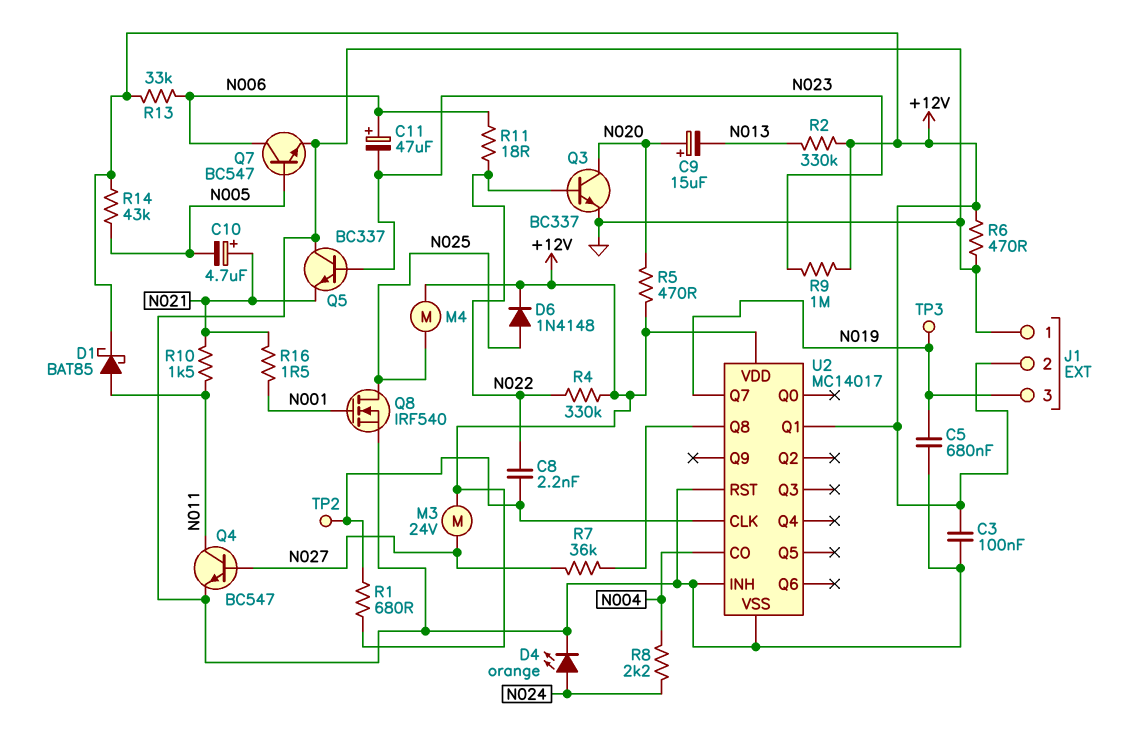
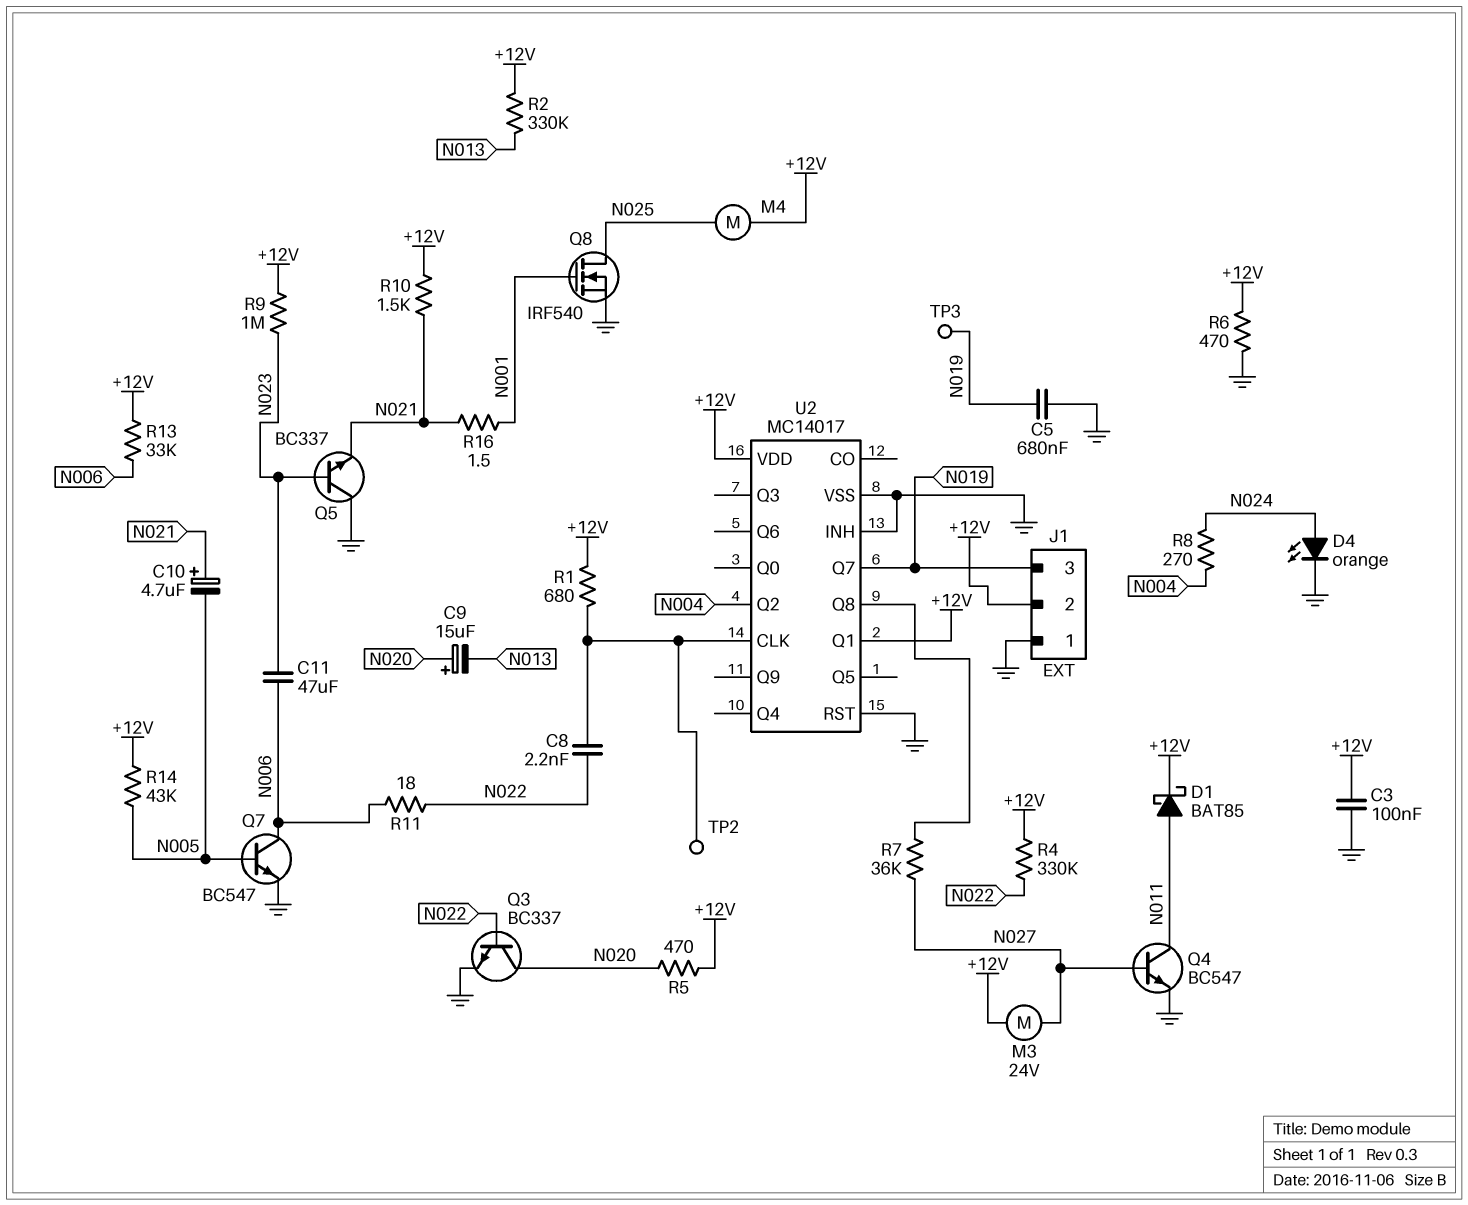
C11: 47uF (plus N006, minus N023) -> 47uF (N006, N023)
D6: diode 1N4148 (A N025, K +12V) -> none
R8: 2.2k (N004, N024) -> 270 (N004, N024)
R10: 1.5k (N011, N021) -> 1.5k (+12V, N021)
U2 pin CO: N004 -> none
U2 pin Q2: none -> N004

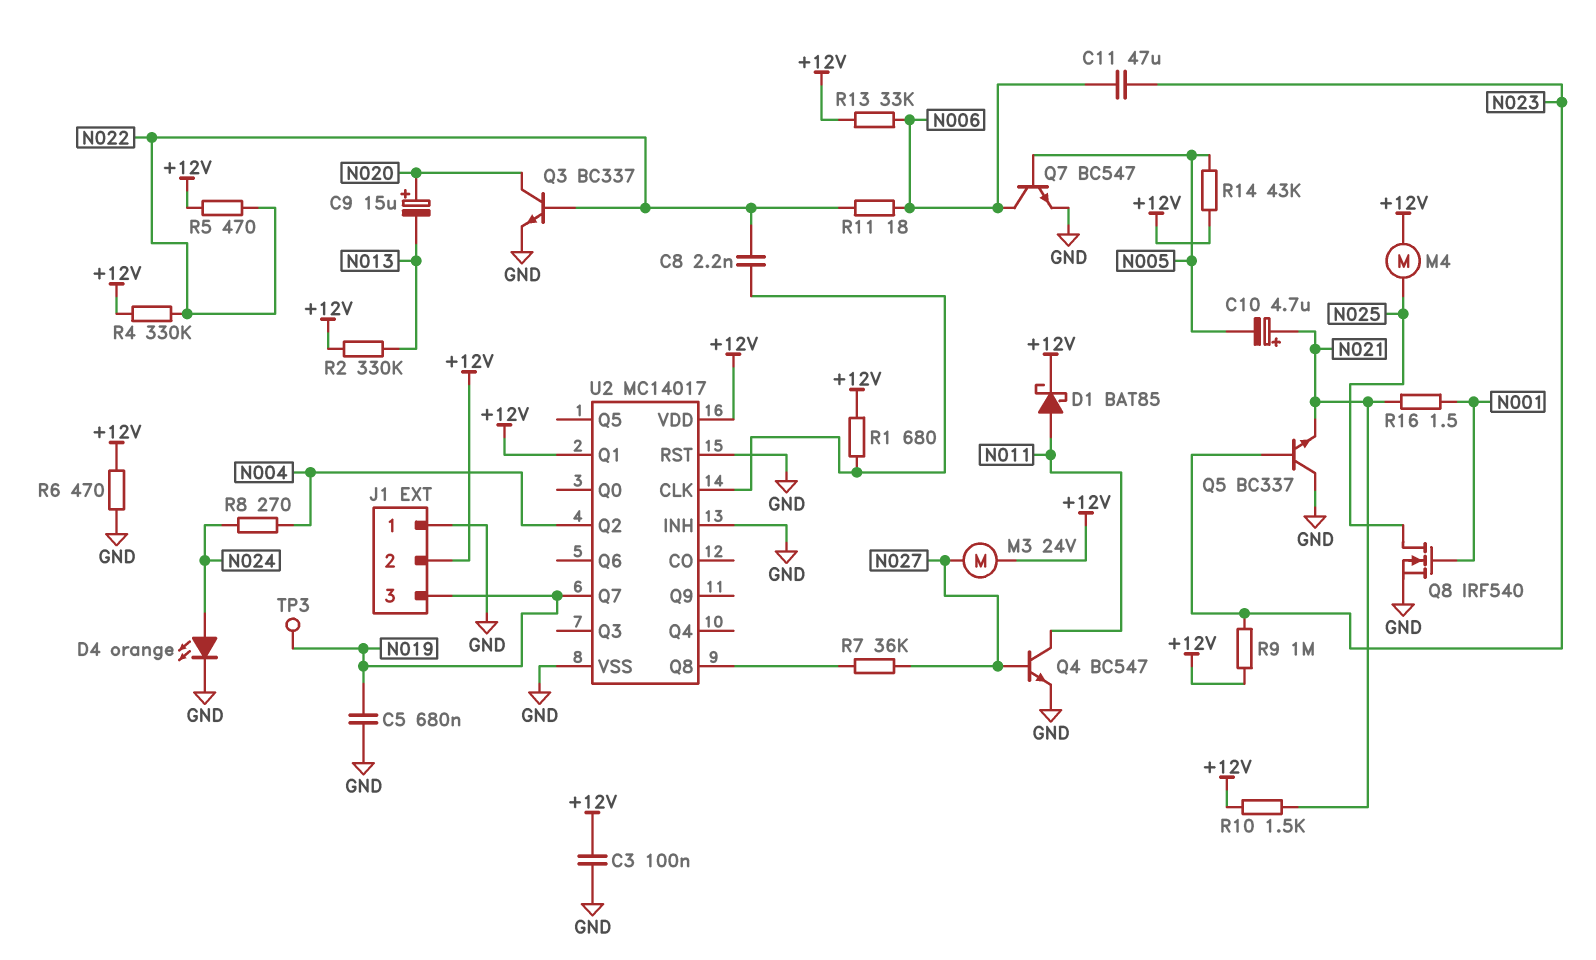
R5: 470 (+12V, N020) -> 470 (+12V, N022)
TP2: test point (U2/CLK) -> none

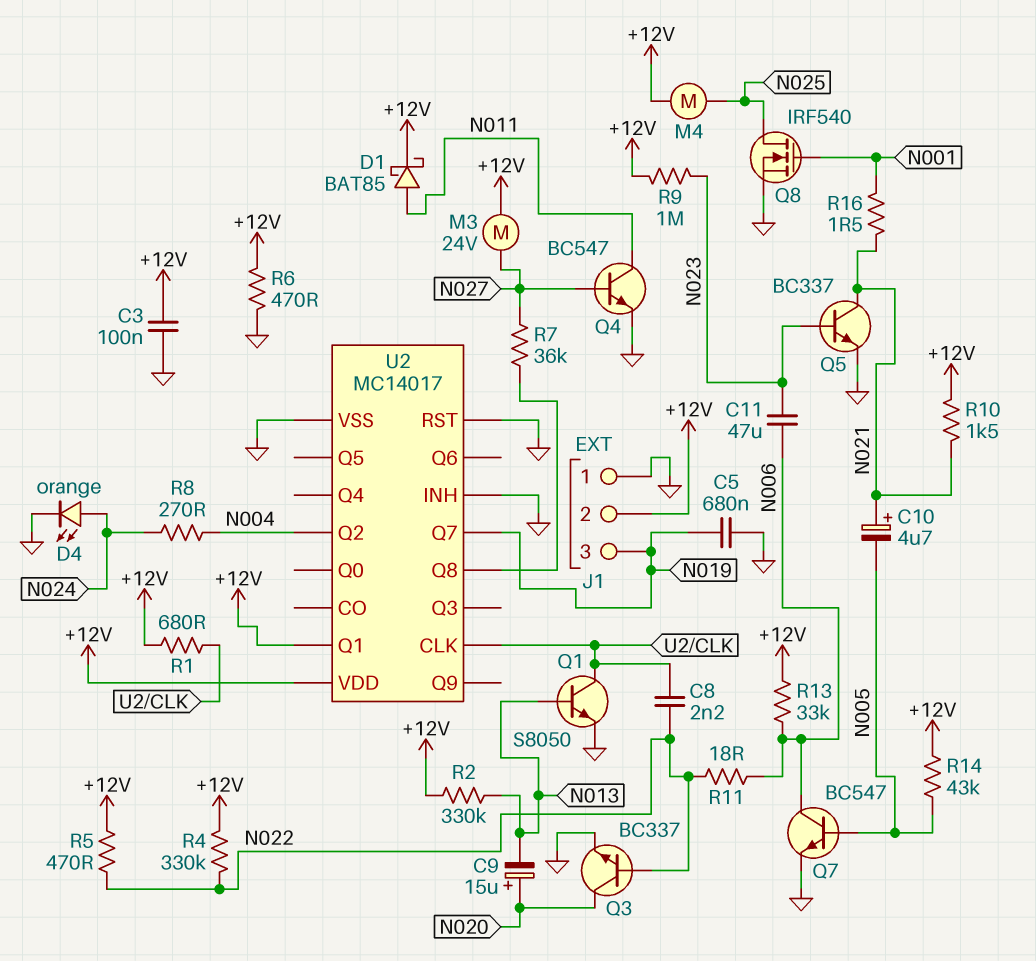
Q1: none -> NPN S8050 (B N013, C U2/CLK, E GND)
Q5: NPN BC337 (B N023, C GND, E N021) -> NPN BC337 (B N023, C N021, E GND)
TP3: test point (N019) -> none

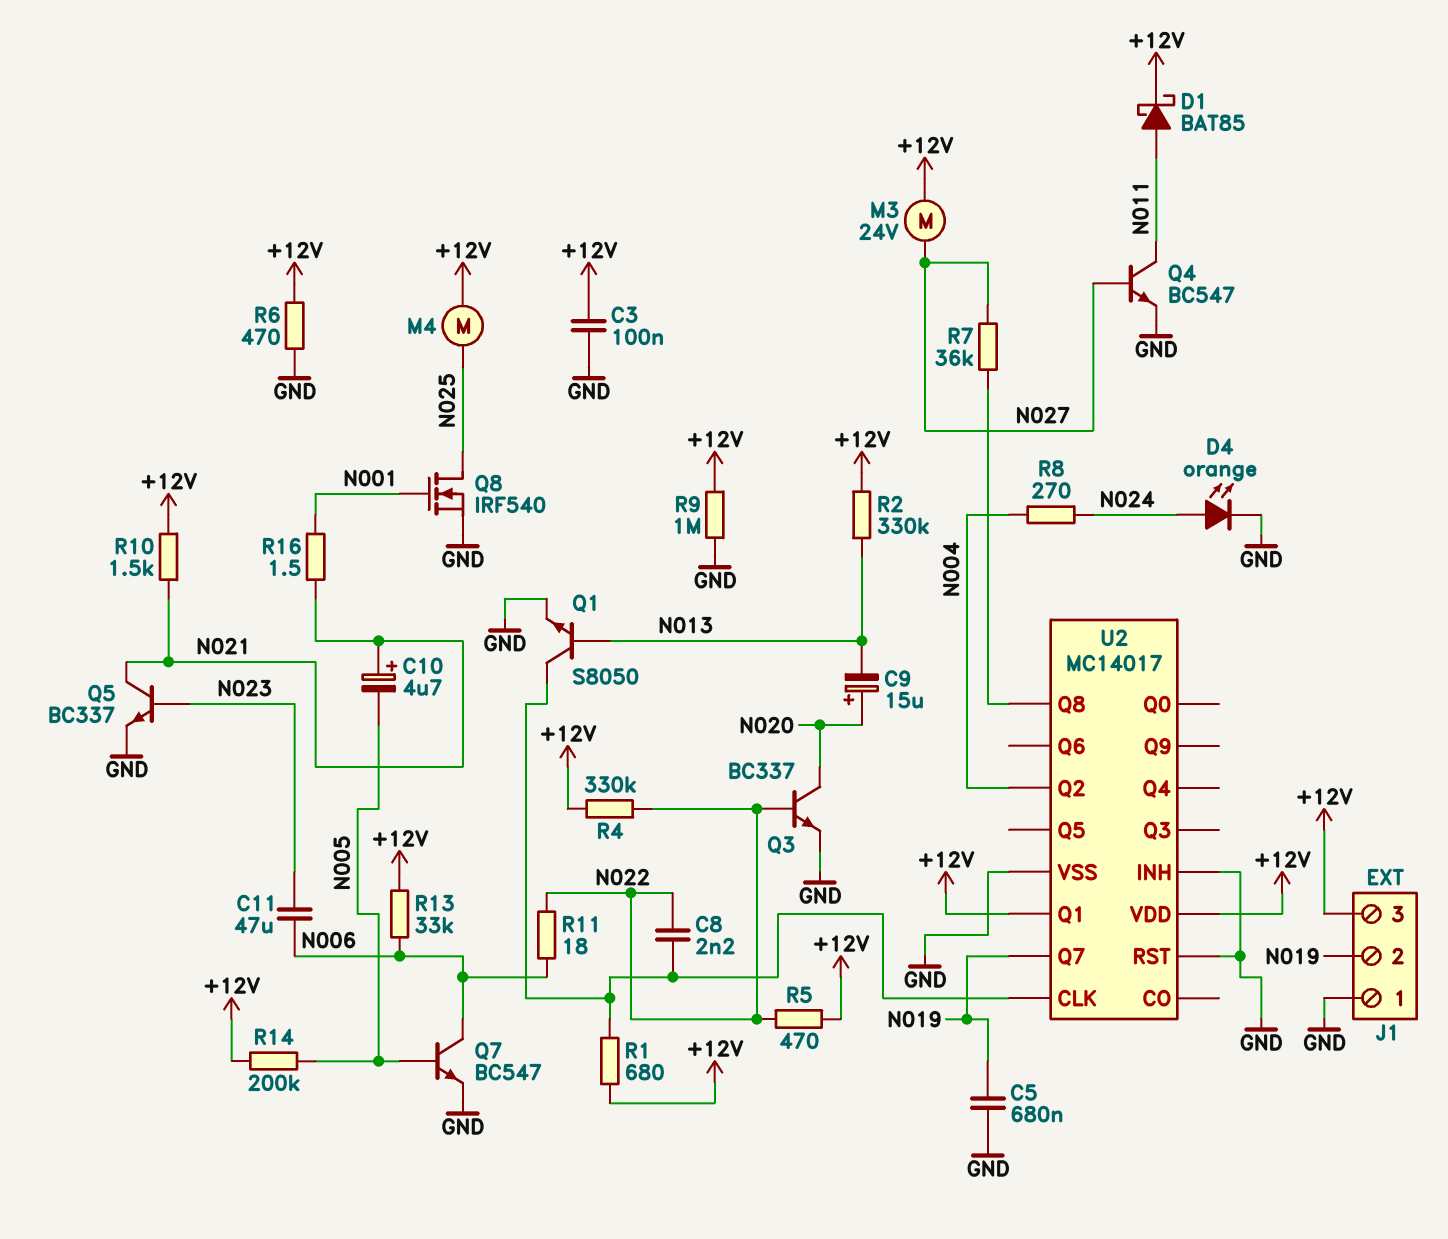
J1 pin 2: +12V -> N019
J1 pin 3: N019 -> +12V
R9: 1M (+12V, N023) -> 1M (+12V, GND)
R14: 43k (+12V, N005) -> 200k (+12V, N005)

